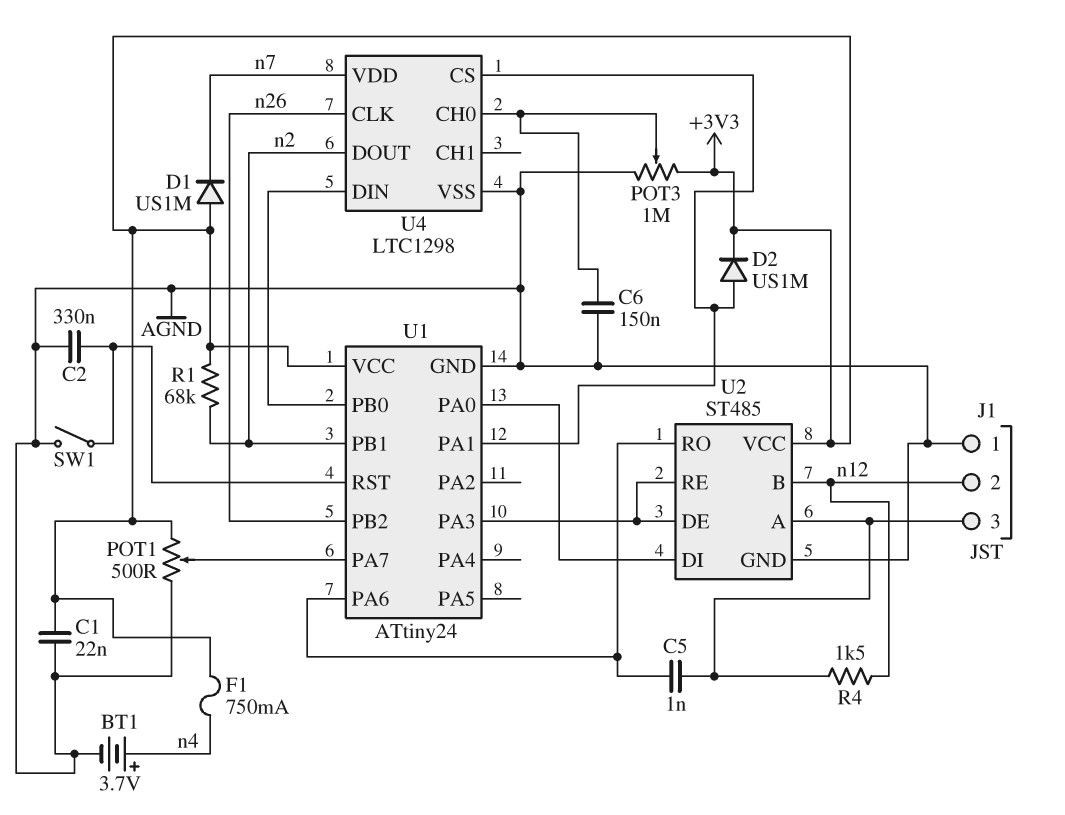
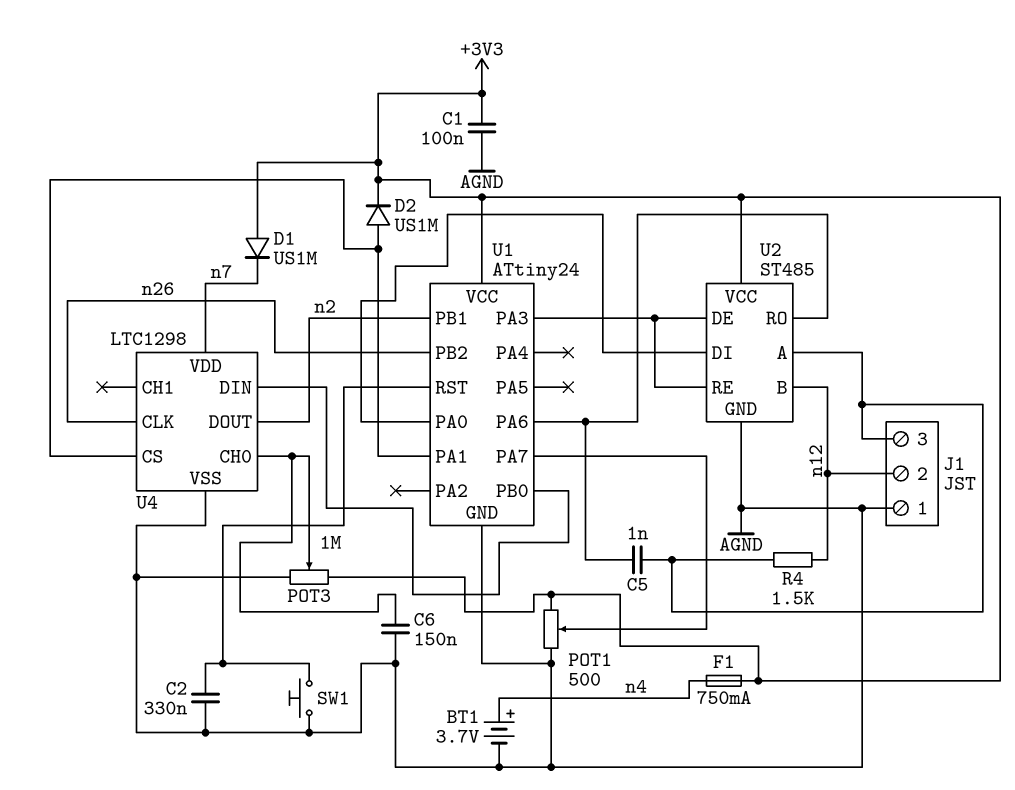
C1: 22nF (+3V3, AGND) -> 100nF (+3V3, AGND)
R1: 68k (+3V3, n2) -> none
SW1: switch (AGND, U1/RST) -> button (AGND, U1/RST)

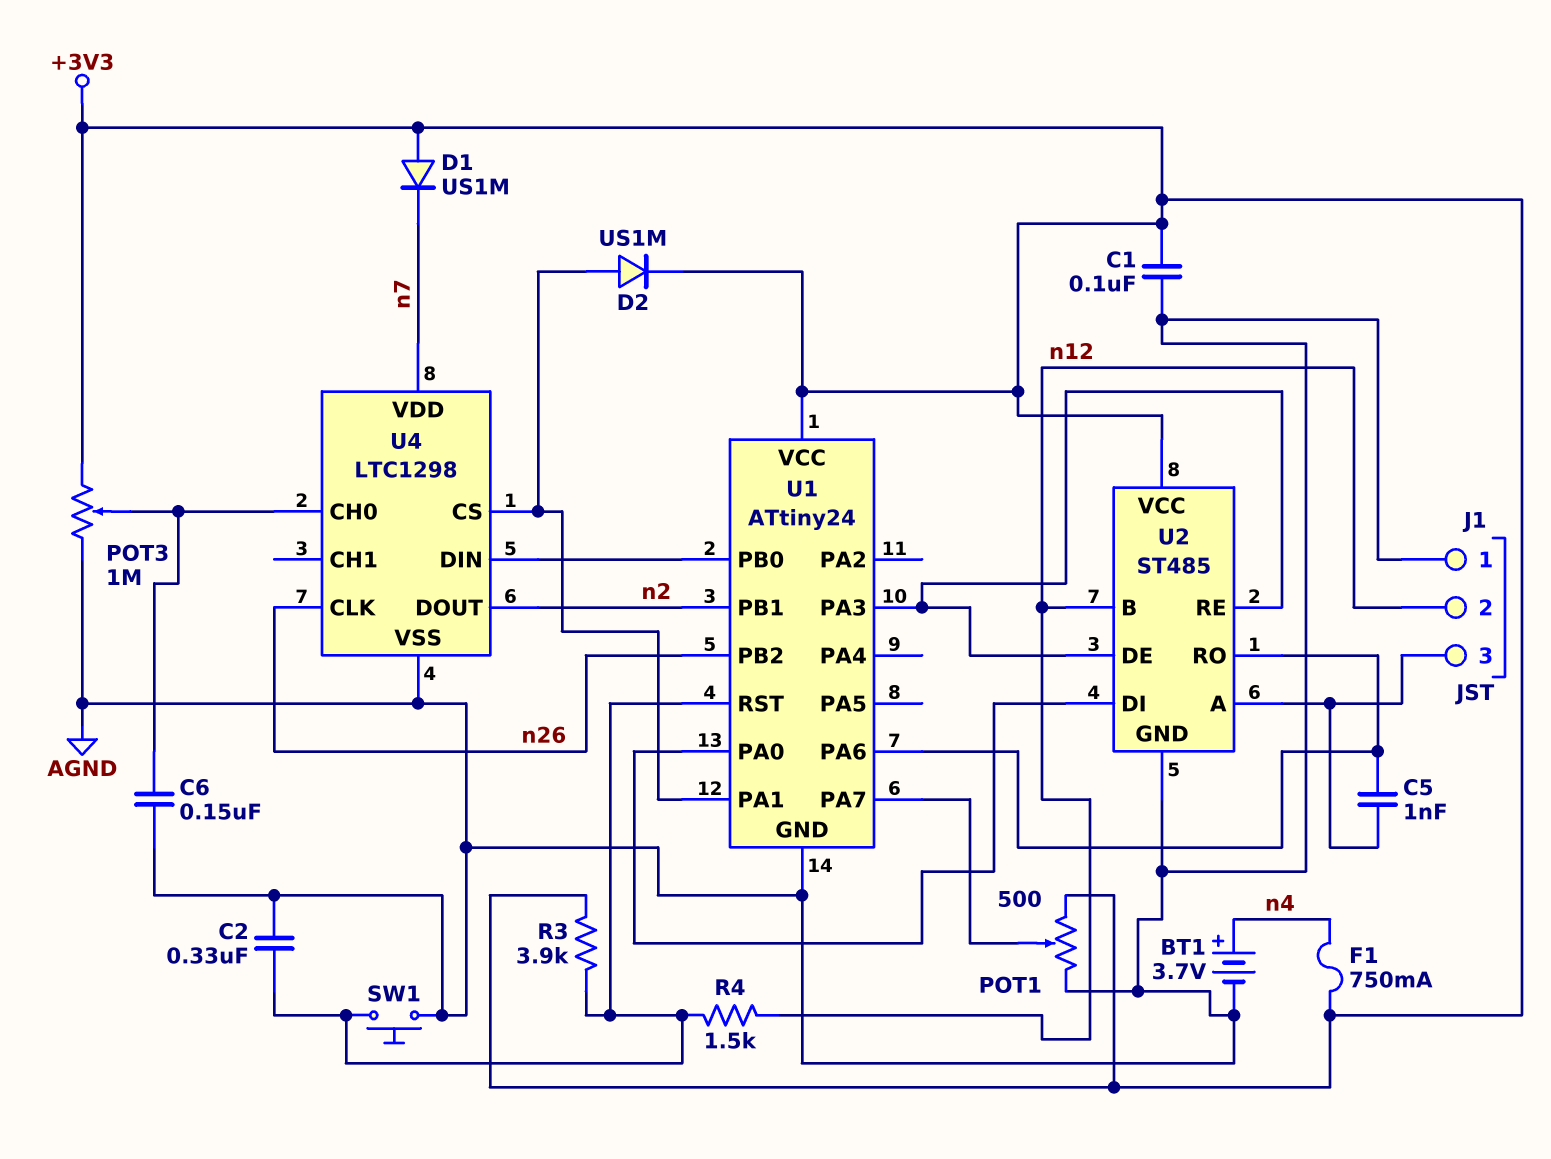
R3: none -> 3.9k (+3V3, U1/RST)
R4: 1.5k (J1/3, n12) -> 1.5k (U1/RST, n12)

